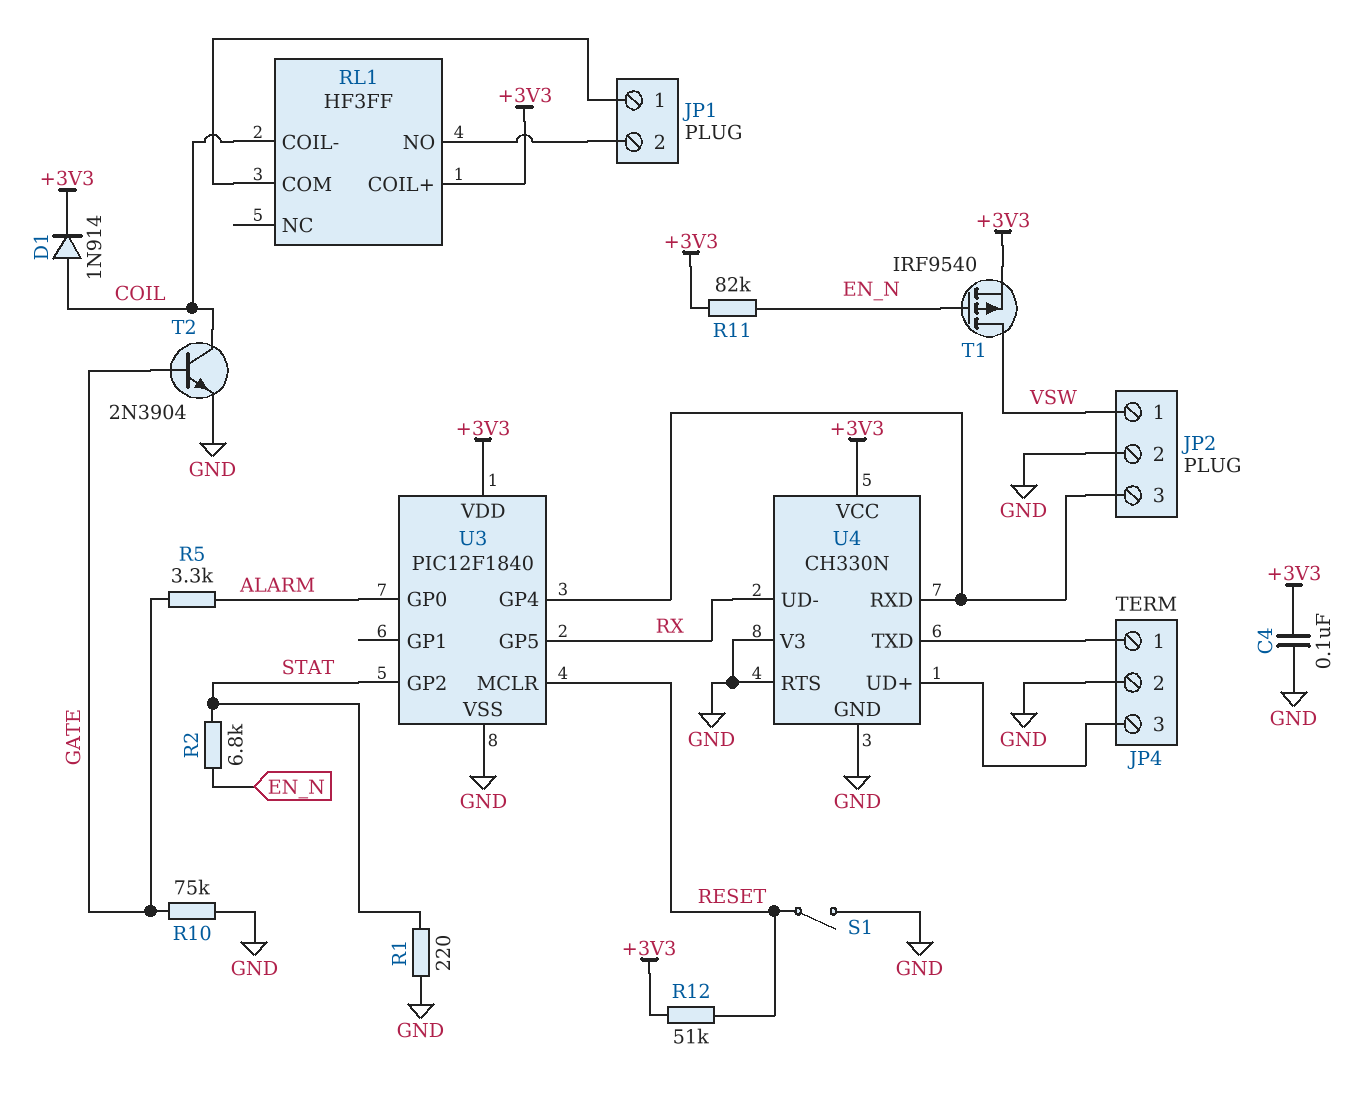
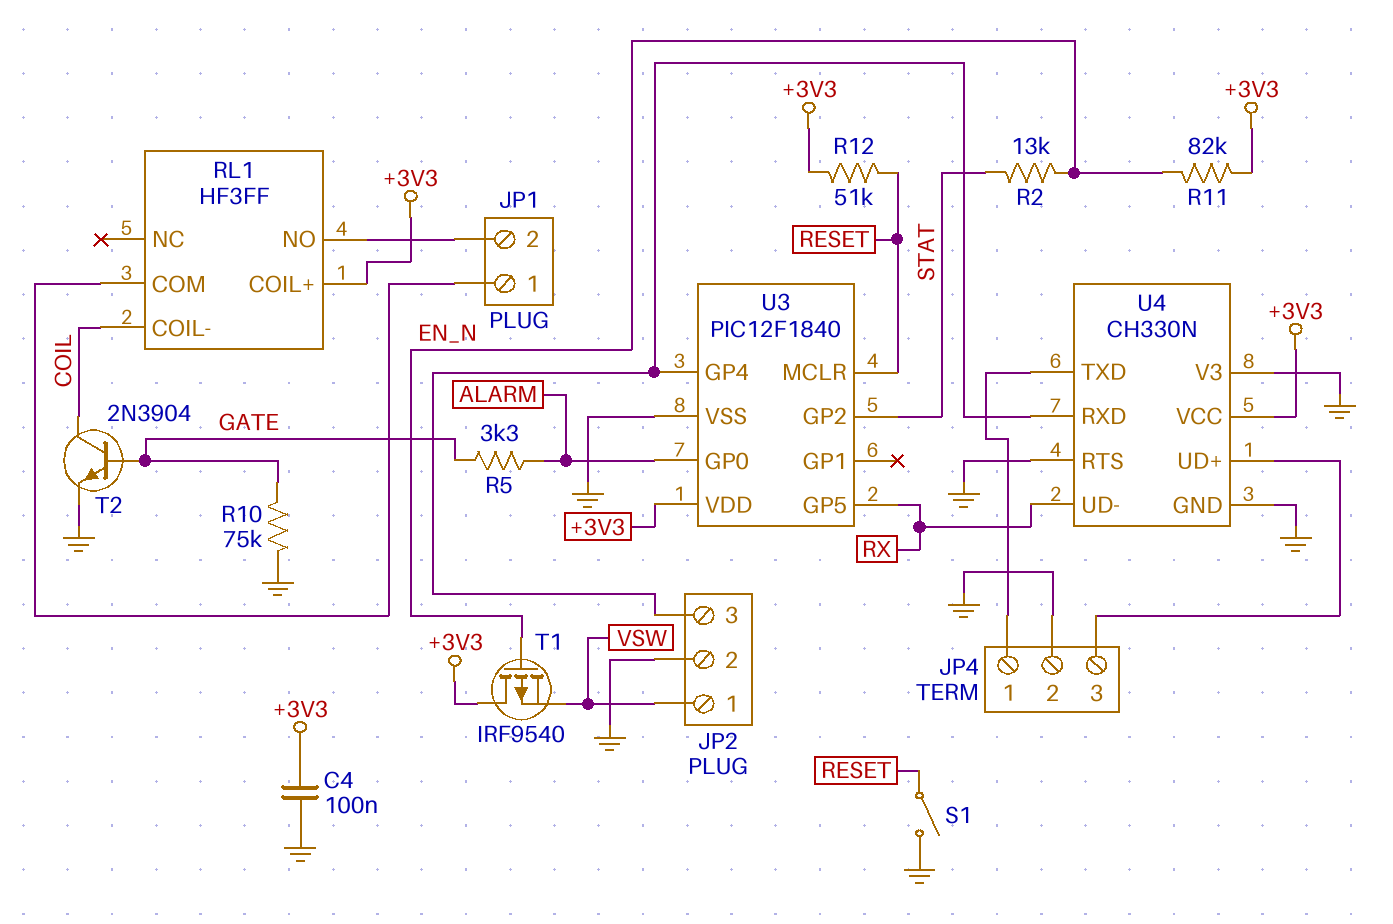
D1: diode 1N914 (A COIL, K +3V3) -> none
R1: 220 (GND, STAT) -> none
R2: 6.8k (EN_N, STAT) -> 13k (EN_N, STAT)
T1: PMOS IRF9540 (G EN_N, D VSW, S +3V3) -> PMOS IRF9540 (G EN_N, D +3V3, S VSW)

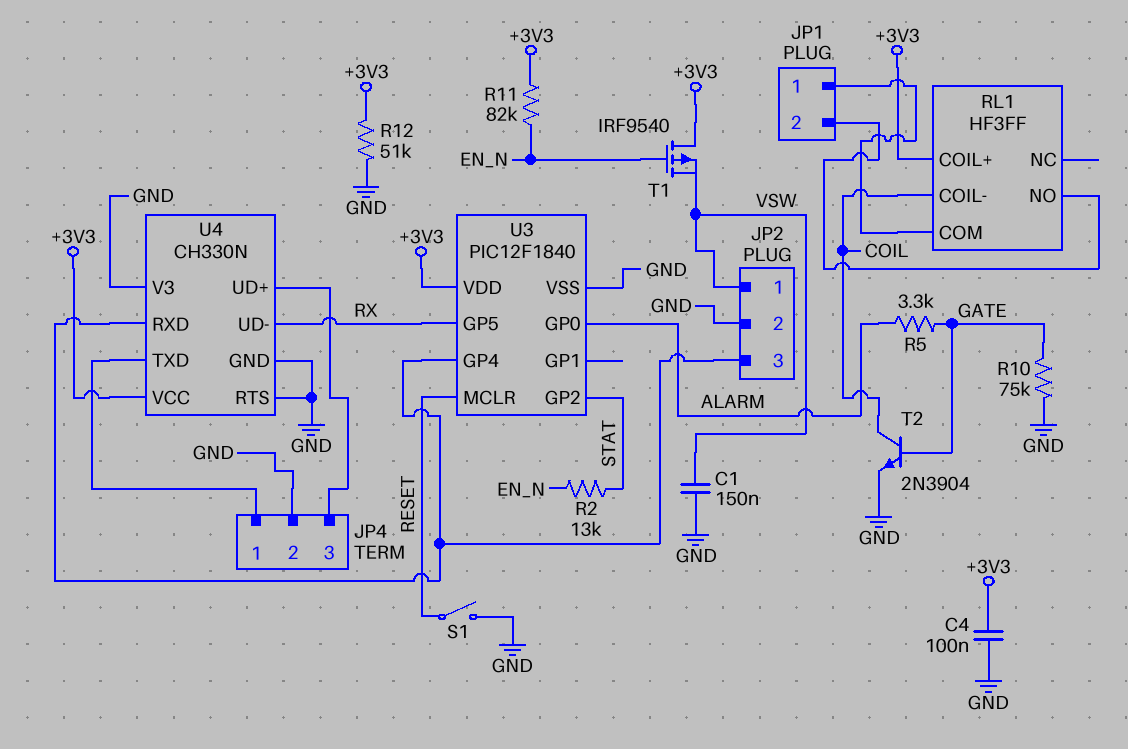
C1: none -> 150nF (GND, VSW)
R12: 51k (+3V3, RESET) -> 51k (+3V3, GND)

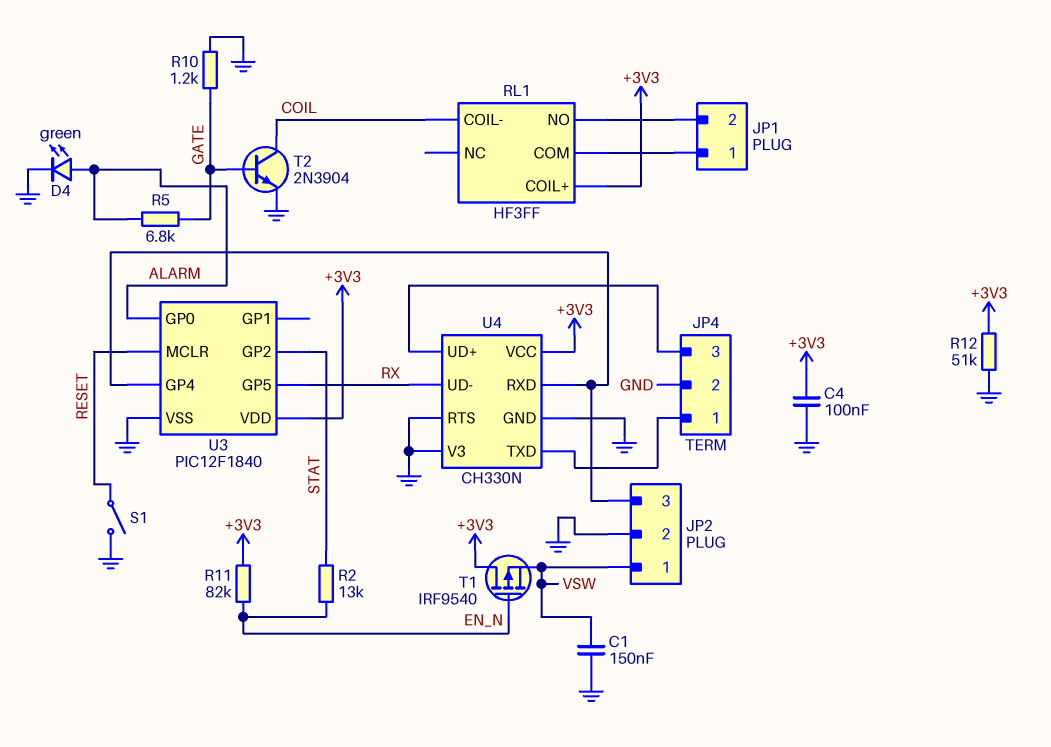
D4: none -> LED green (A ALARM, K GND)
R5: 3.3k (ALARM, GATE) -> 6.8k (ALARM, GATE)
R10: 75k (GATE, GND) -> 1.2k (GATE, GND)

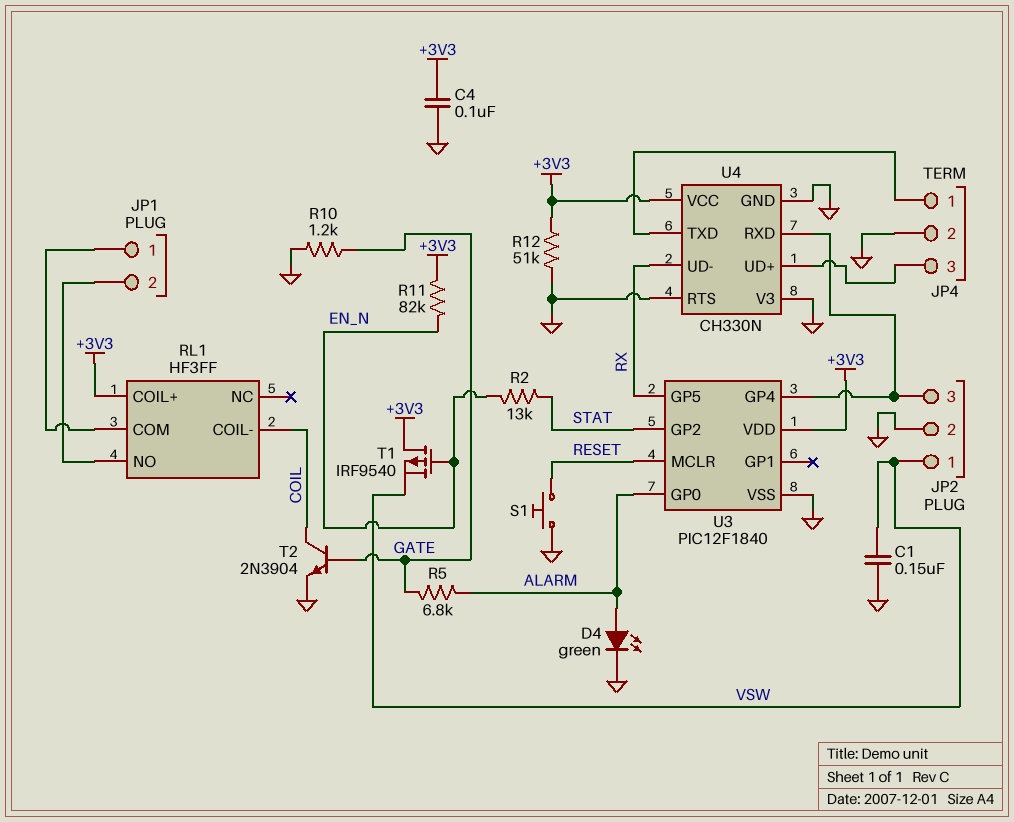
S1: switch (GND, RESET) -> button (GND, RESET)

